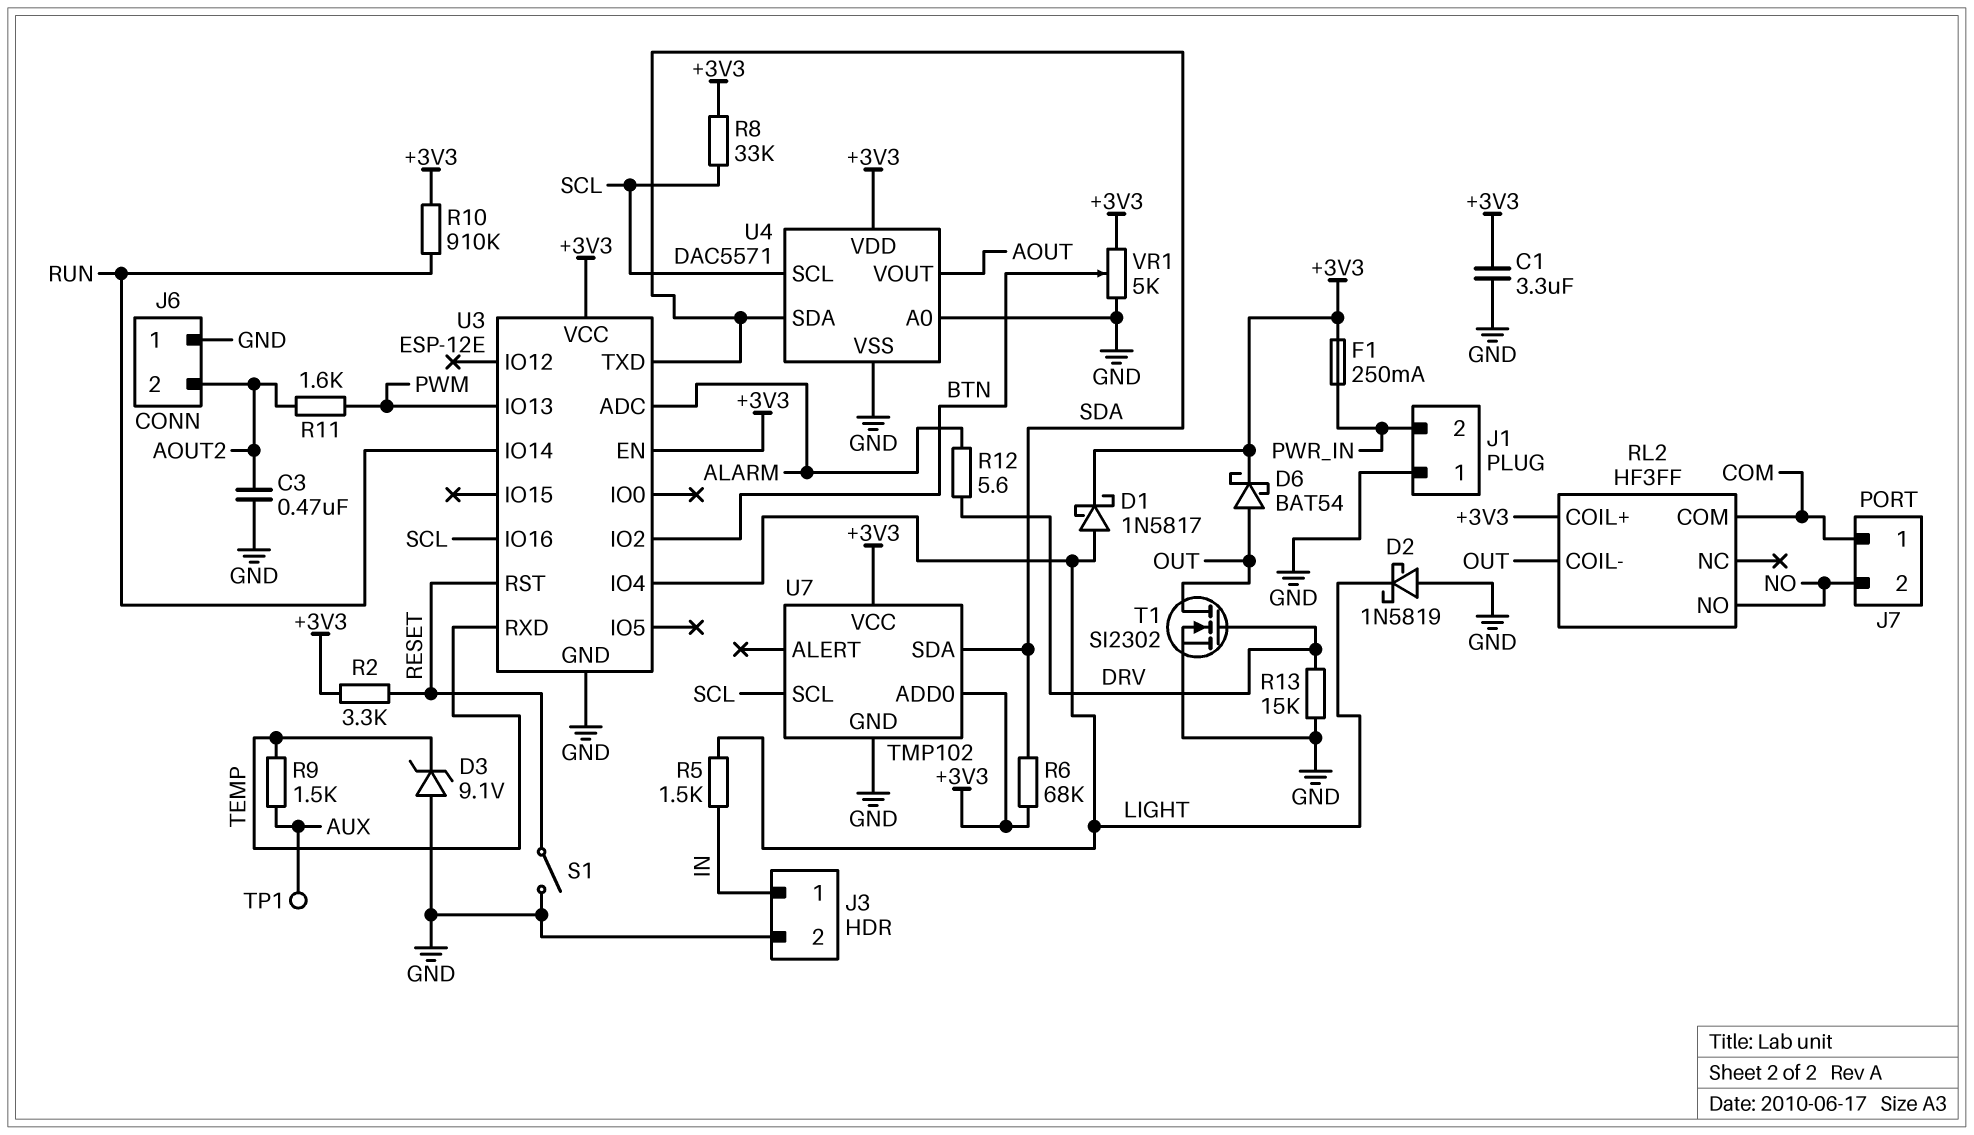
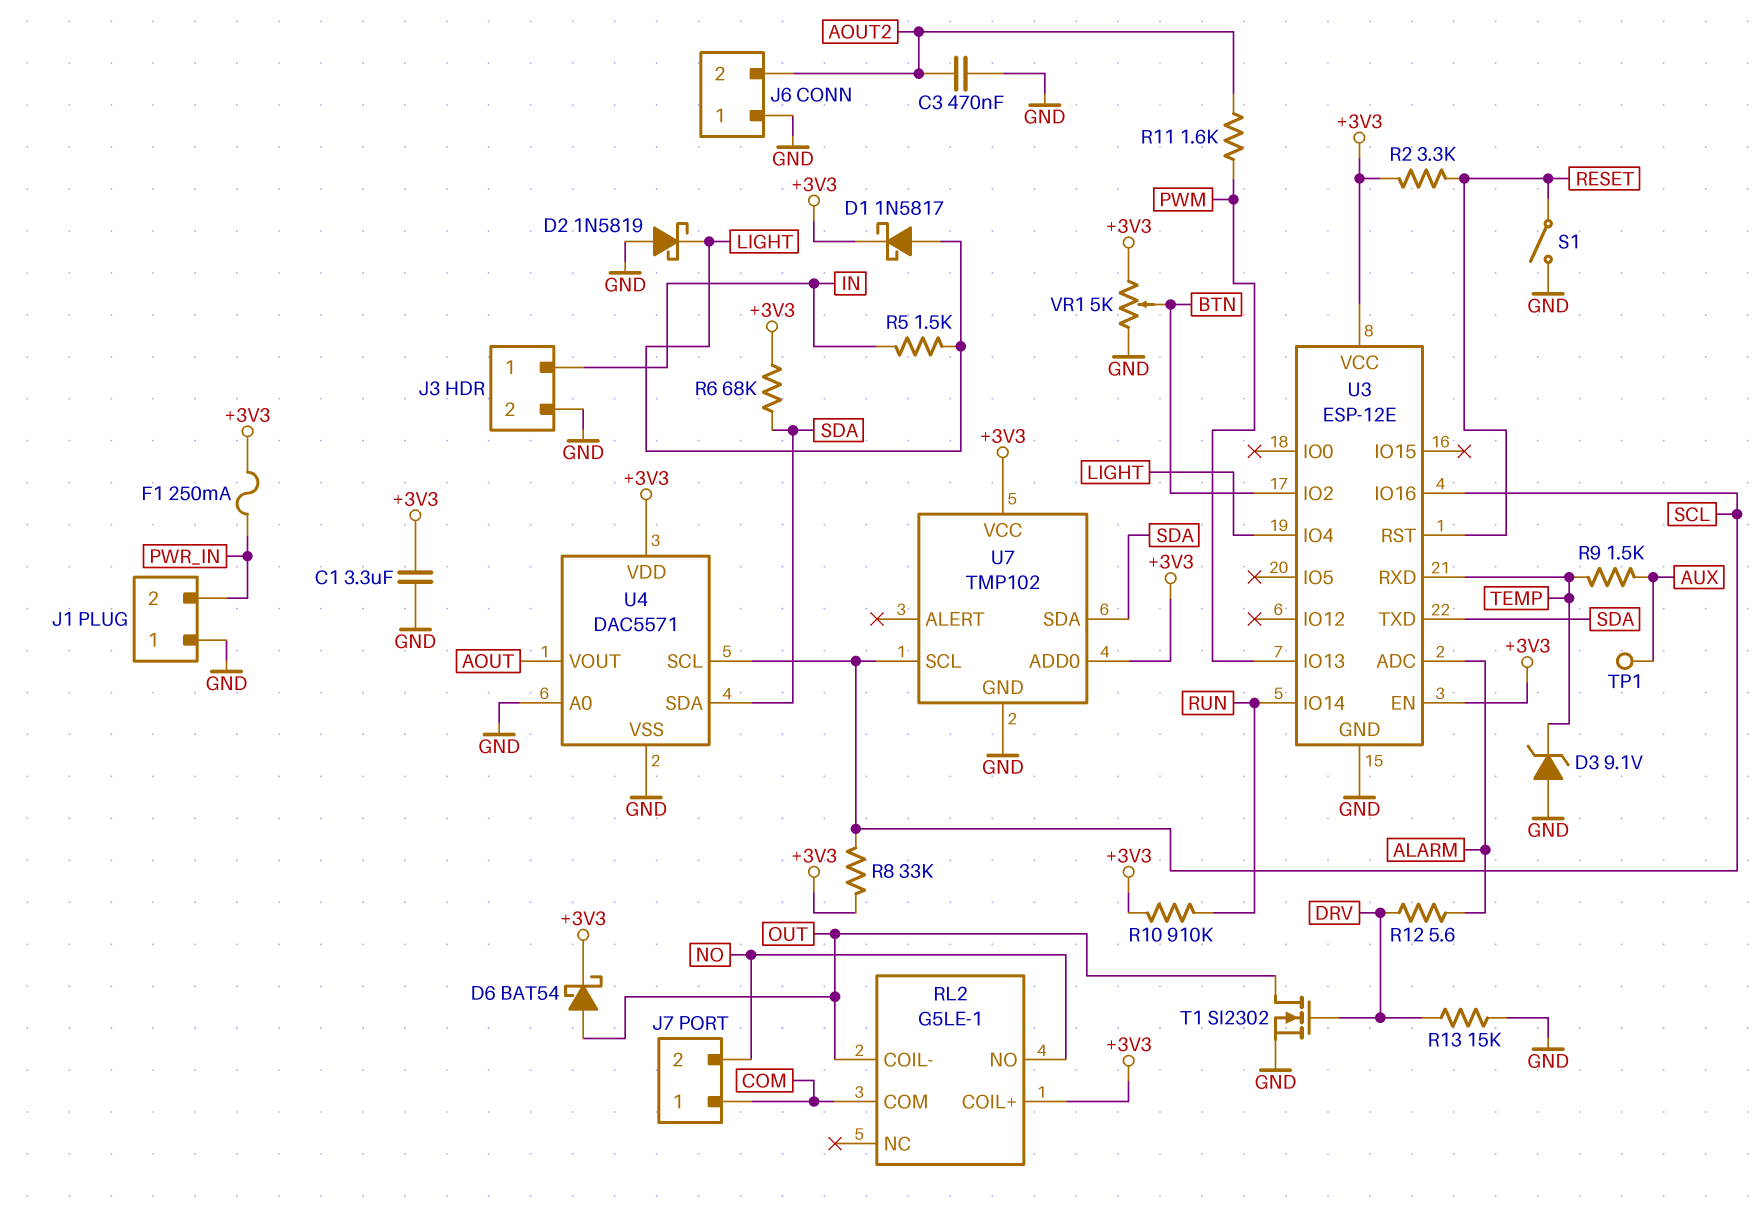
RL2: HF3FF -> G5LE-1

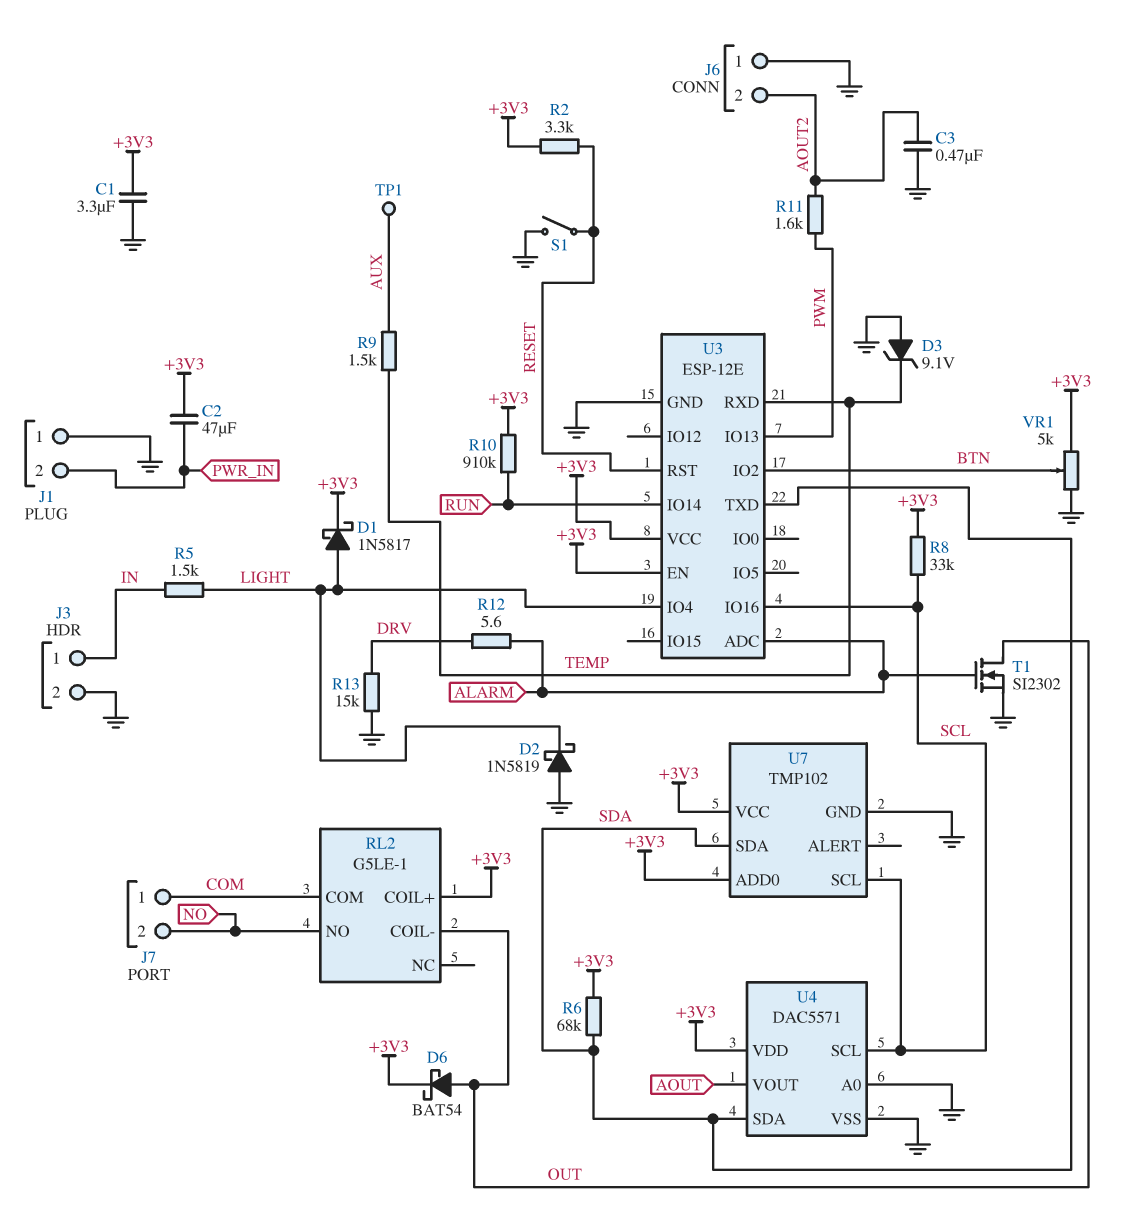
C2: none -> 47uF (+3V3, PWR_IN)
F1: 250mA (+3V3, PWR_IN) -> none
T1: NMOS SI2302 (G DRV, D OUT, S GND) -> NMOS SI2302 (G ALARM, D OUT, S GND)

